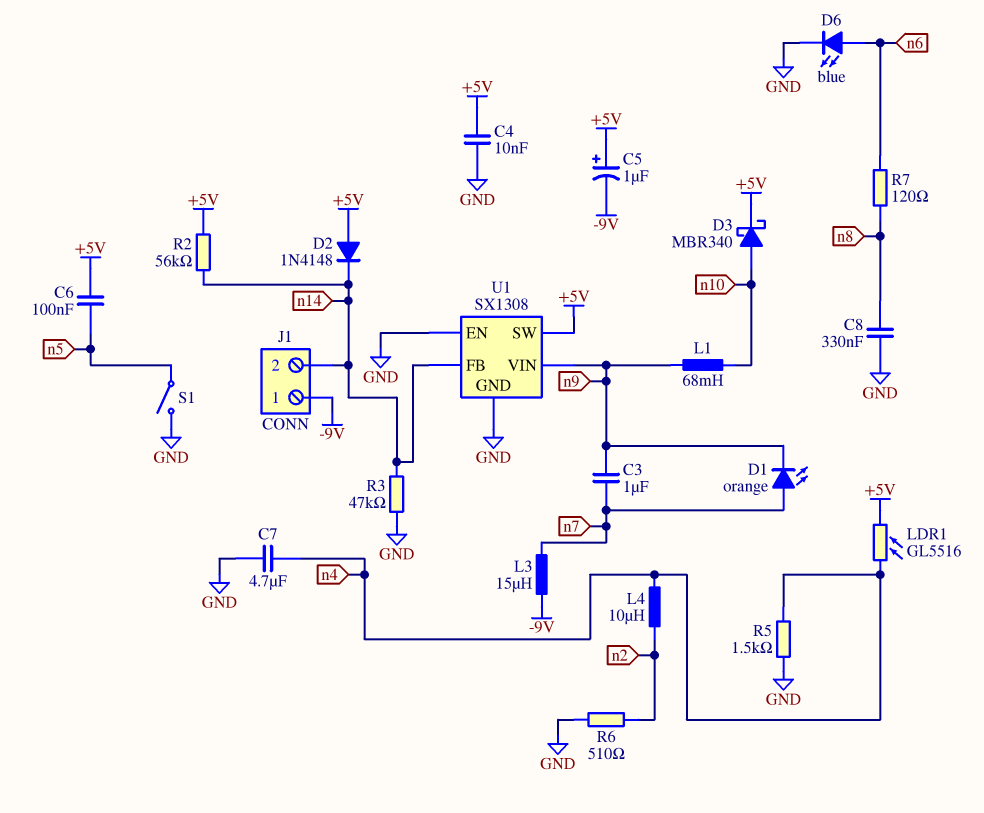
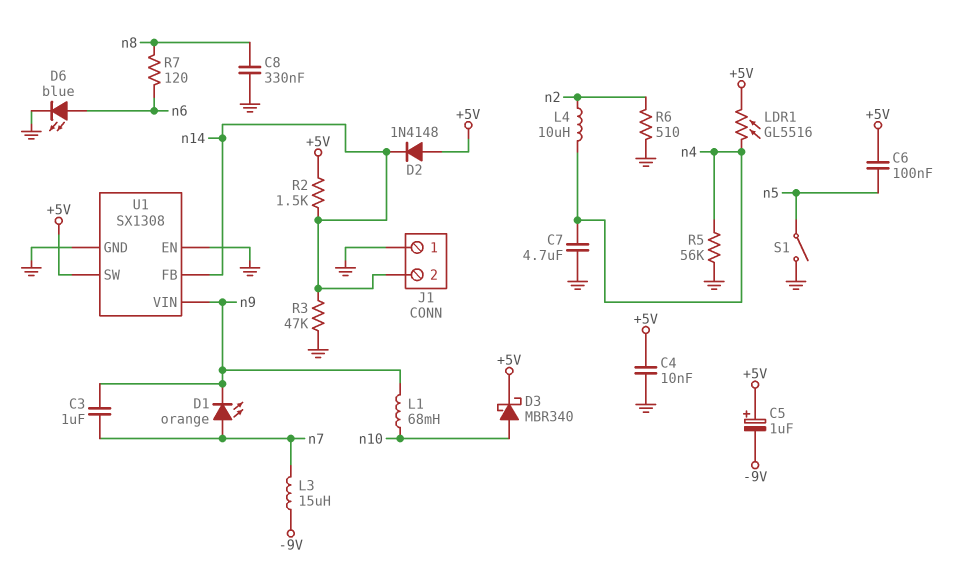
J1 pin 1: -9V -> GND
R2: 56k (+5V, n14) -> 1.5k (+5V, n14)
R5: 1.5k (GND, n4) -> 56k (GND, n4)

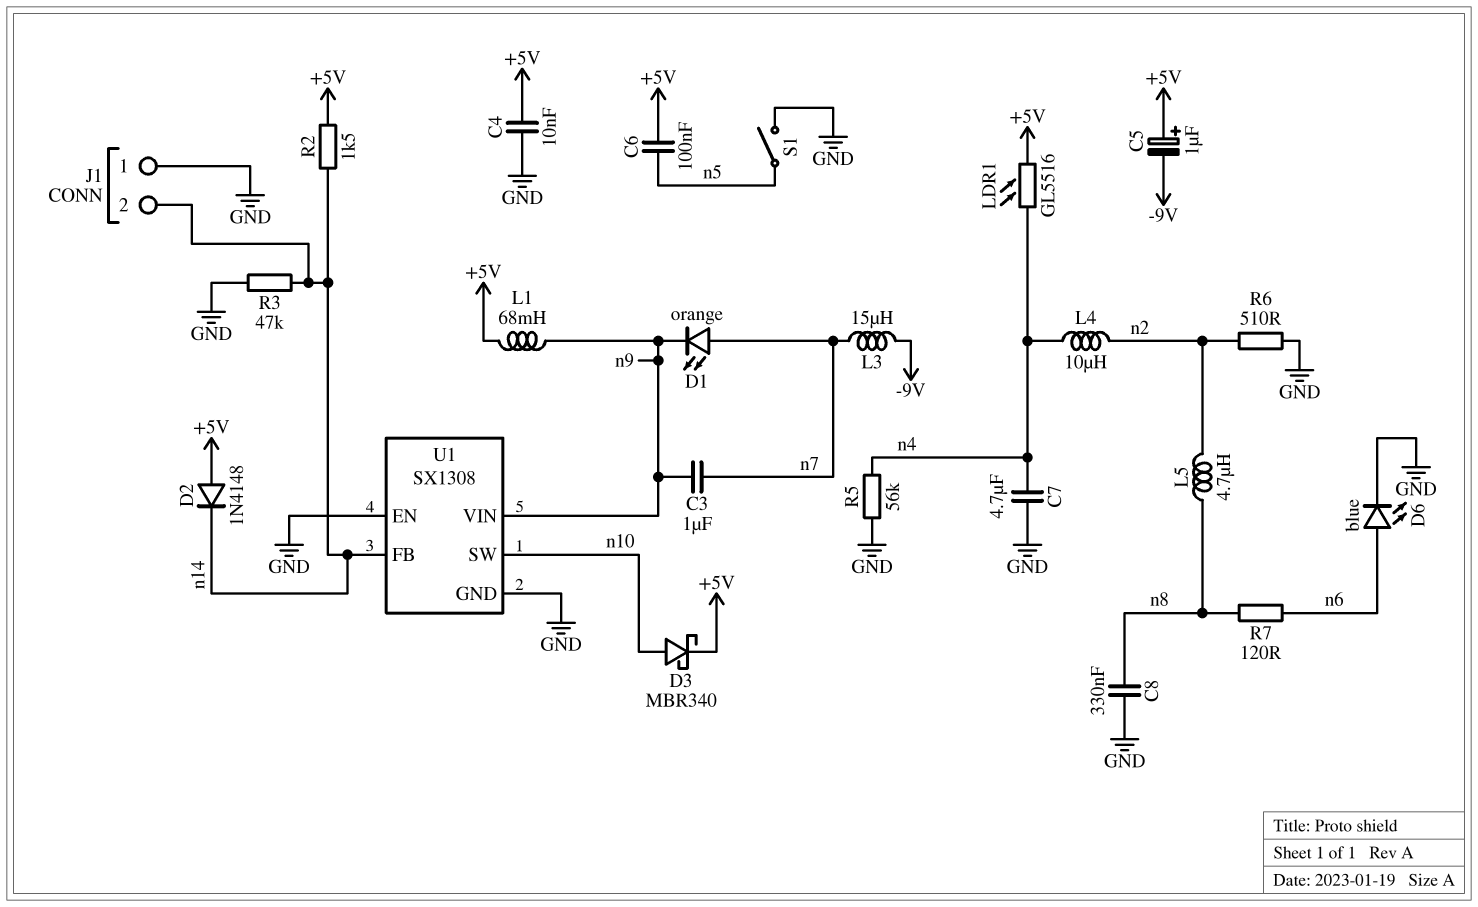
L1: 68mH (n9, n10) -> 68mH (+5V, n9)
L5: none -> 4.7uH (n2, n8)
U1 pin SW: +5V -> n10

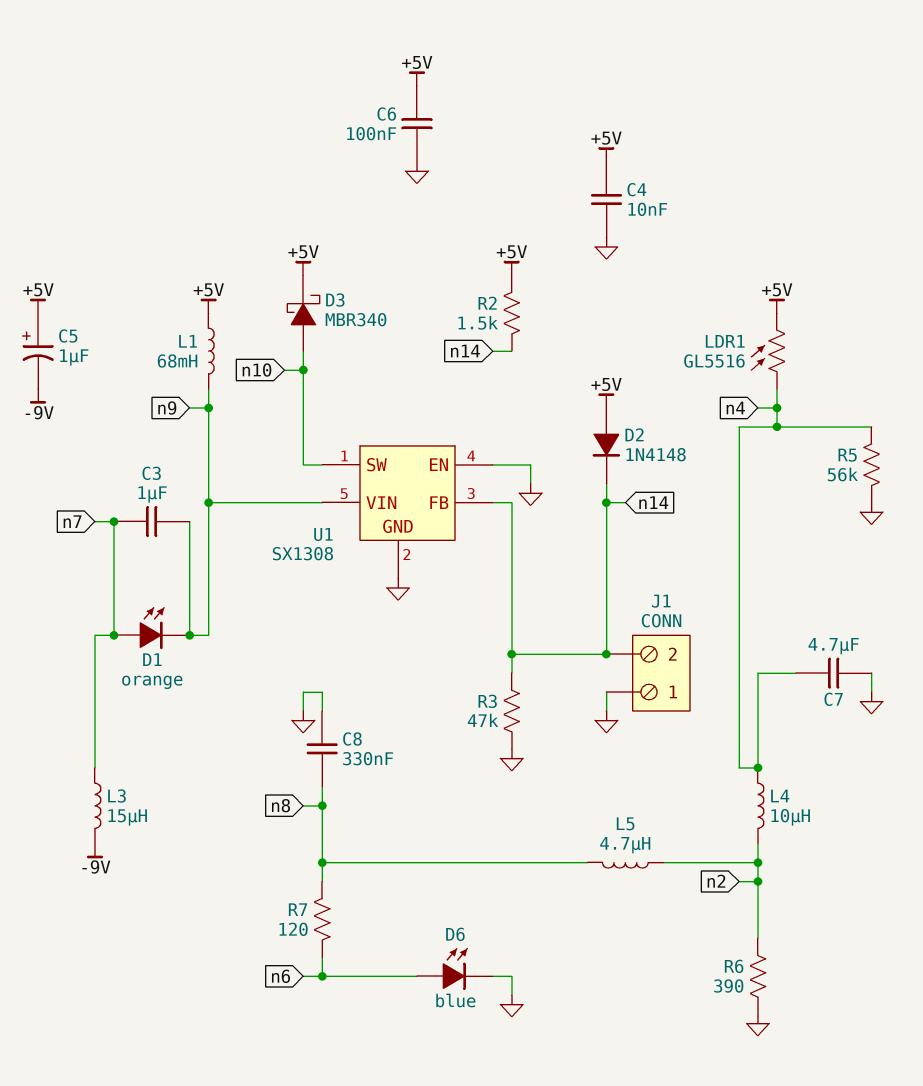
C6: 100nF (+5V, n5) -> 100nF (+5V, GND)
R6: 510 (GND, n2) -> 390 (GND, n2)
S1: switch (GND, n5) -> none

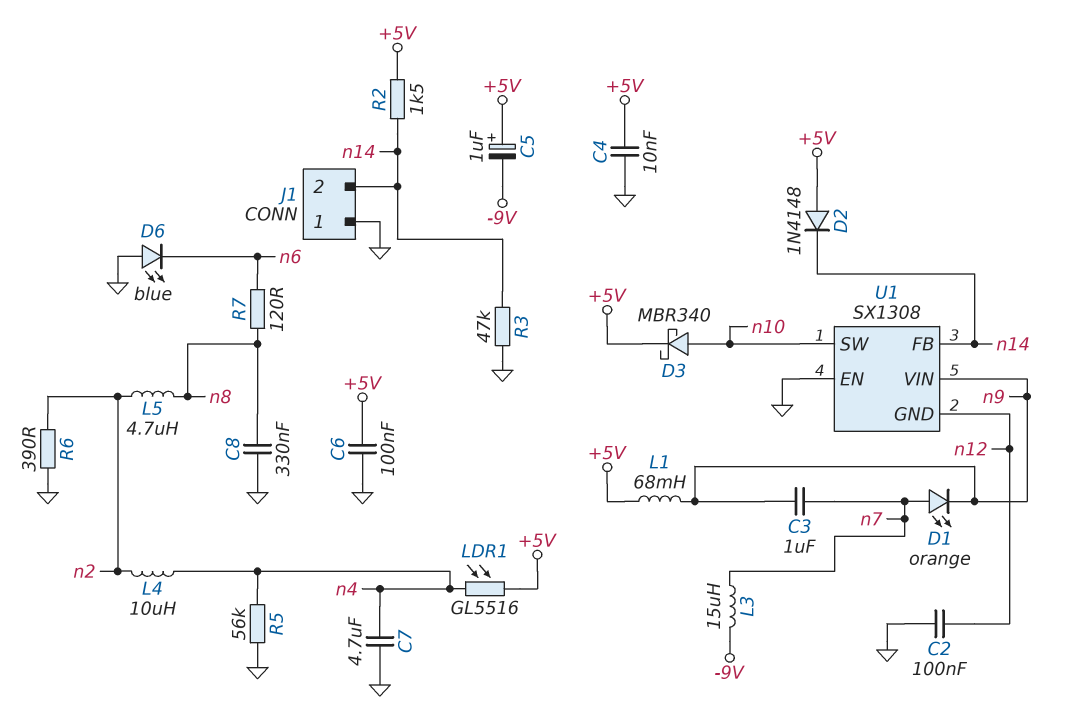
C2: none -> 100nF (GND, n12)
D6: LED blue (A n6, K GND) -> LED blue (A GND, K n6)
U1 pin GND: GND -> n12

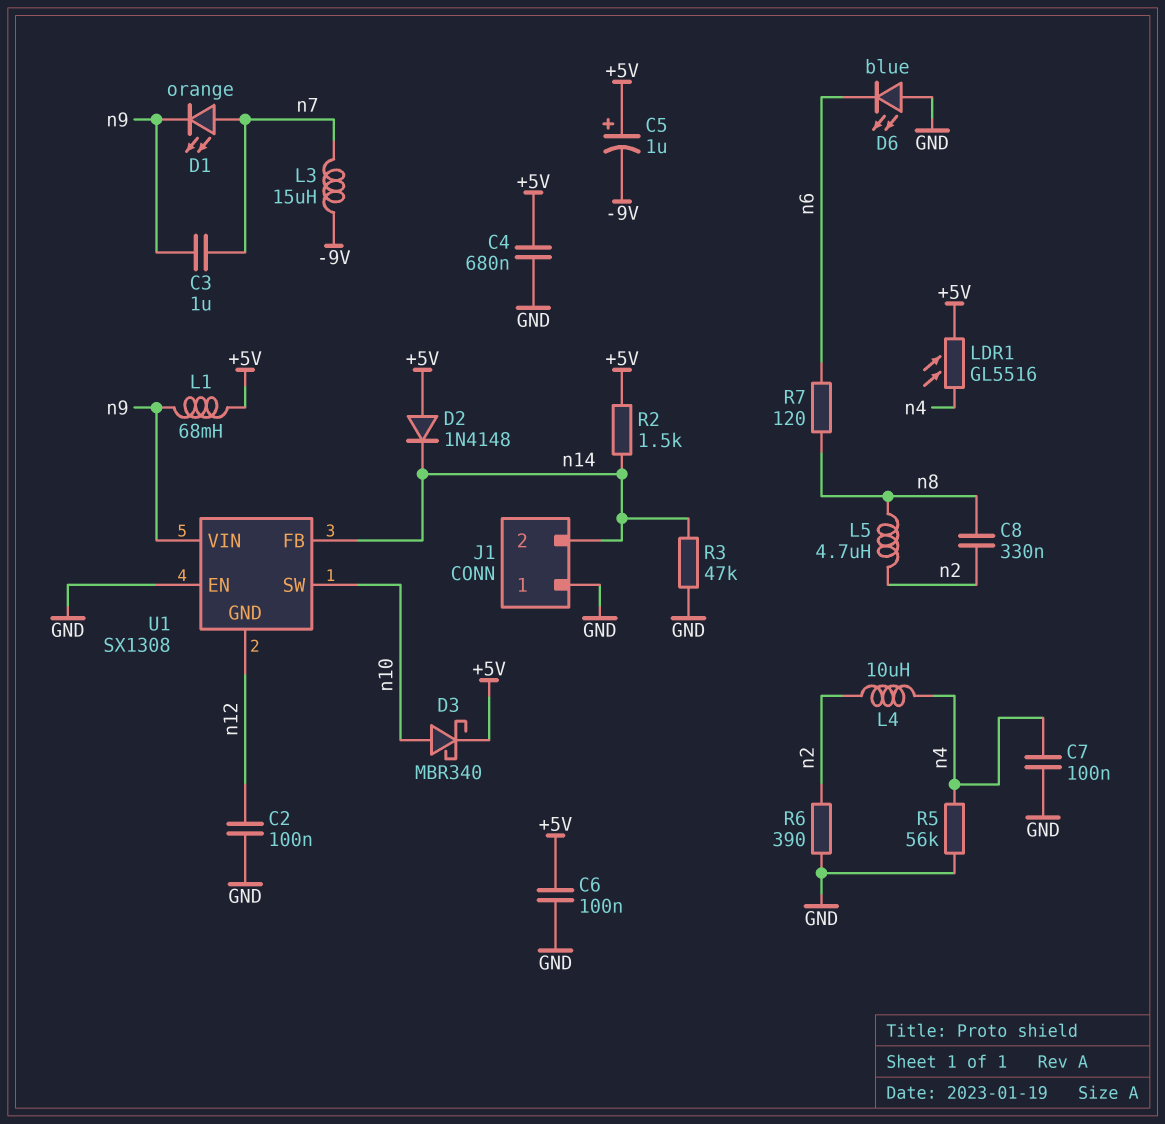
C4: 10nF (+5V, GND) -> 680nF (+5V, GND)
C7: 4.7uF (GND, n4) -> 100nF (GND, n4)
C8: 330nF (GND, n8) -> 330nF (n2, n8)

